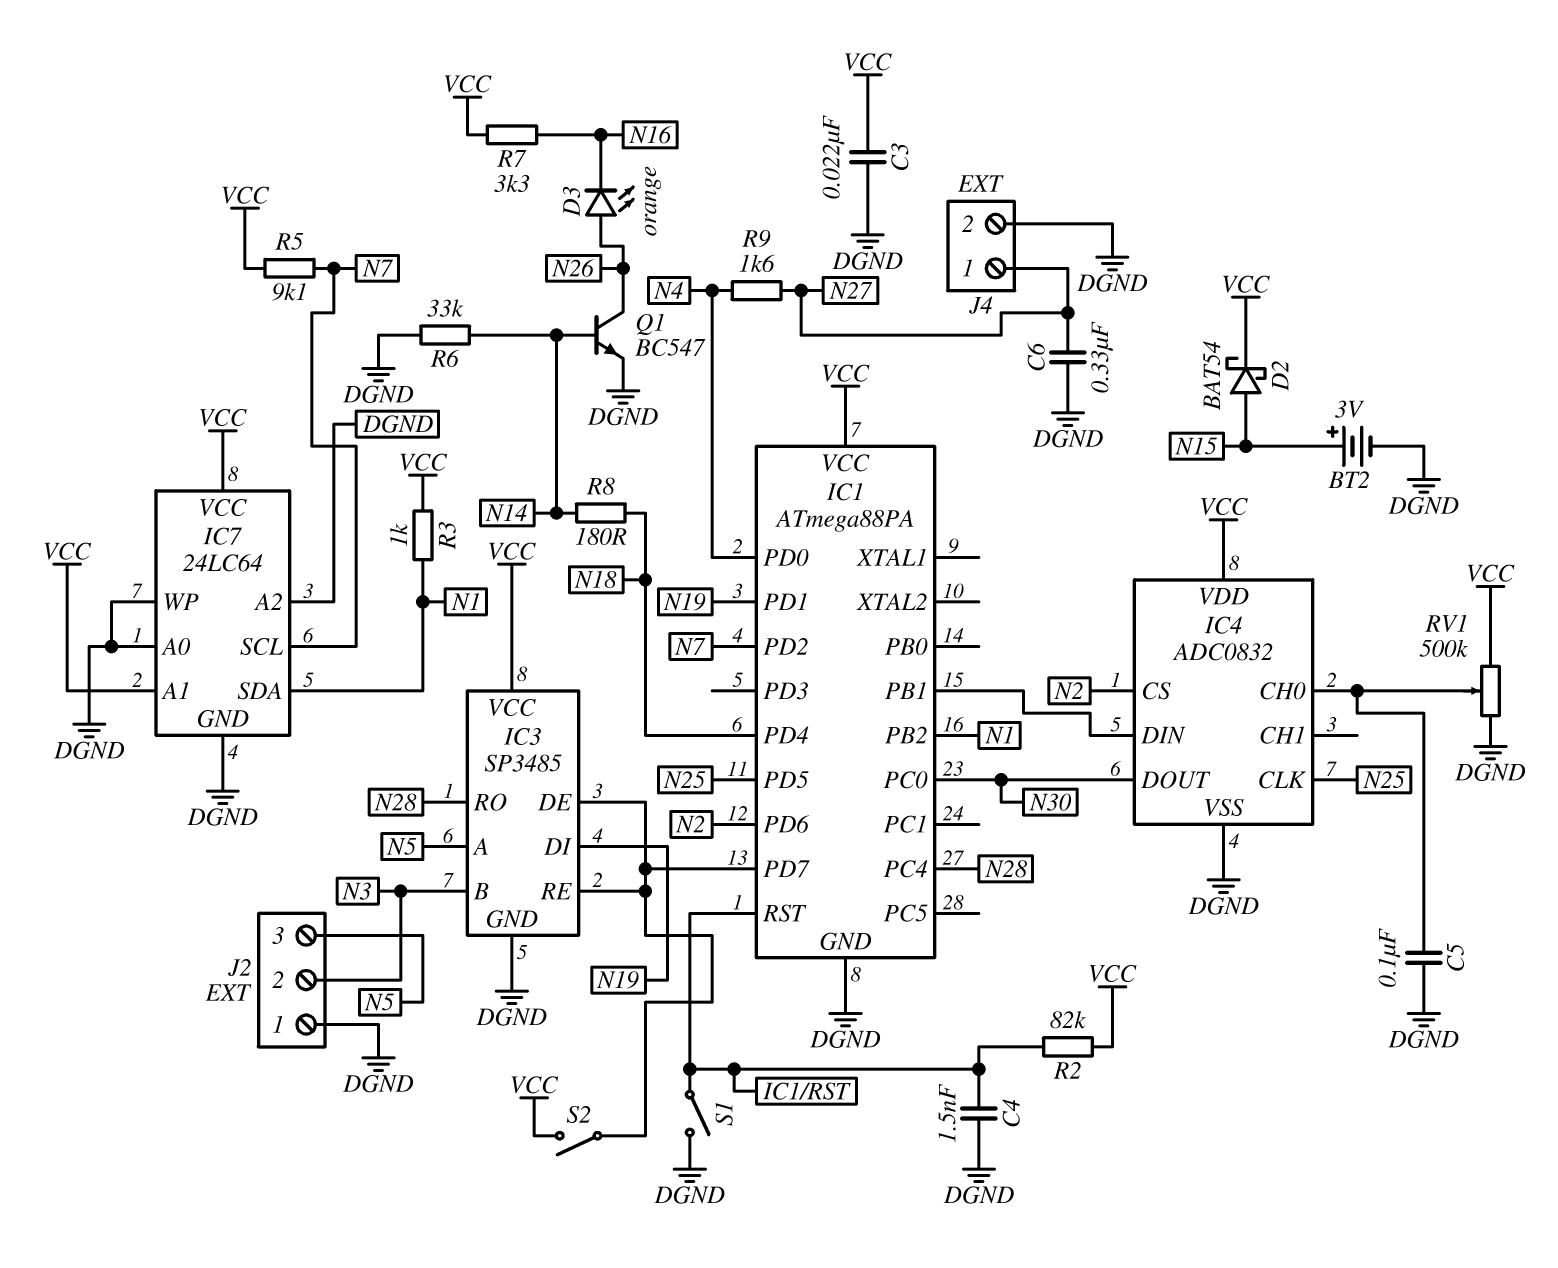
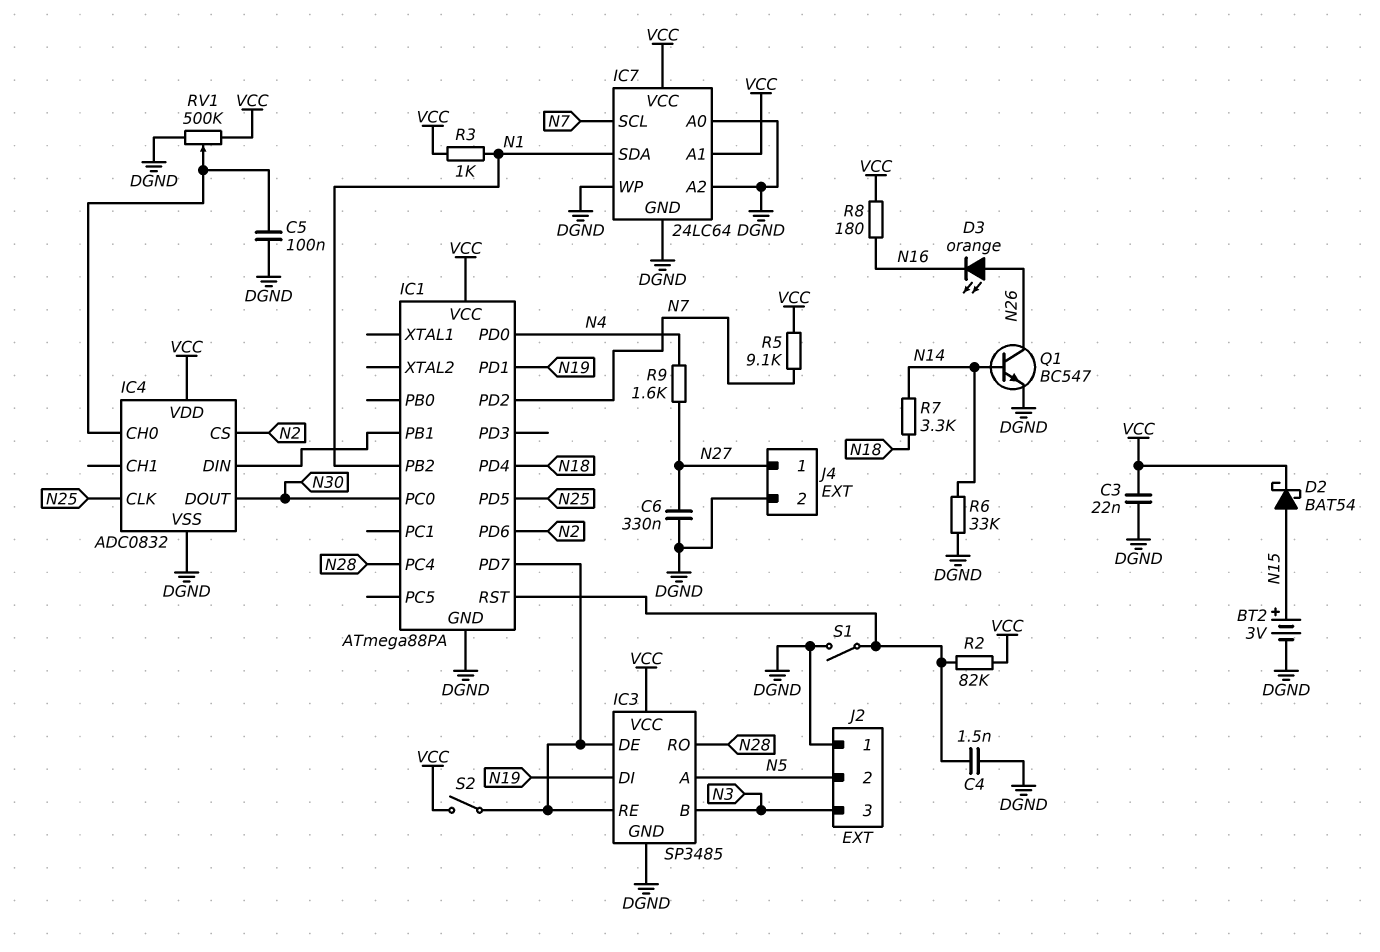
J2 pin 2: N3 -> N5
J2 pin 3: N5 -> N3
R7: 3.3k (N16, VCC) -> 3.3k (N14, N18)
R8: 180 (N14, N18) -> 180 (N16, VCC)

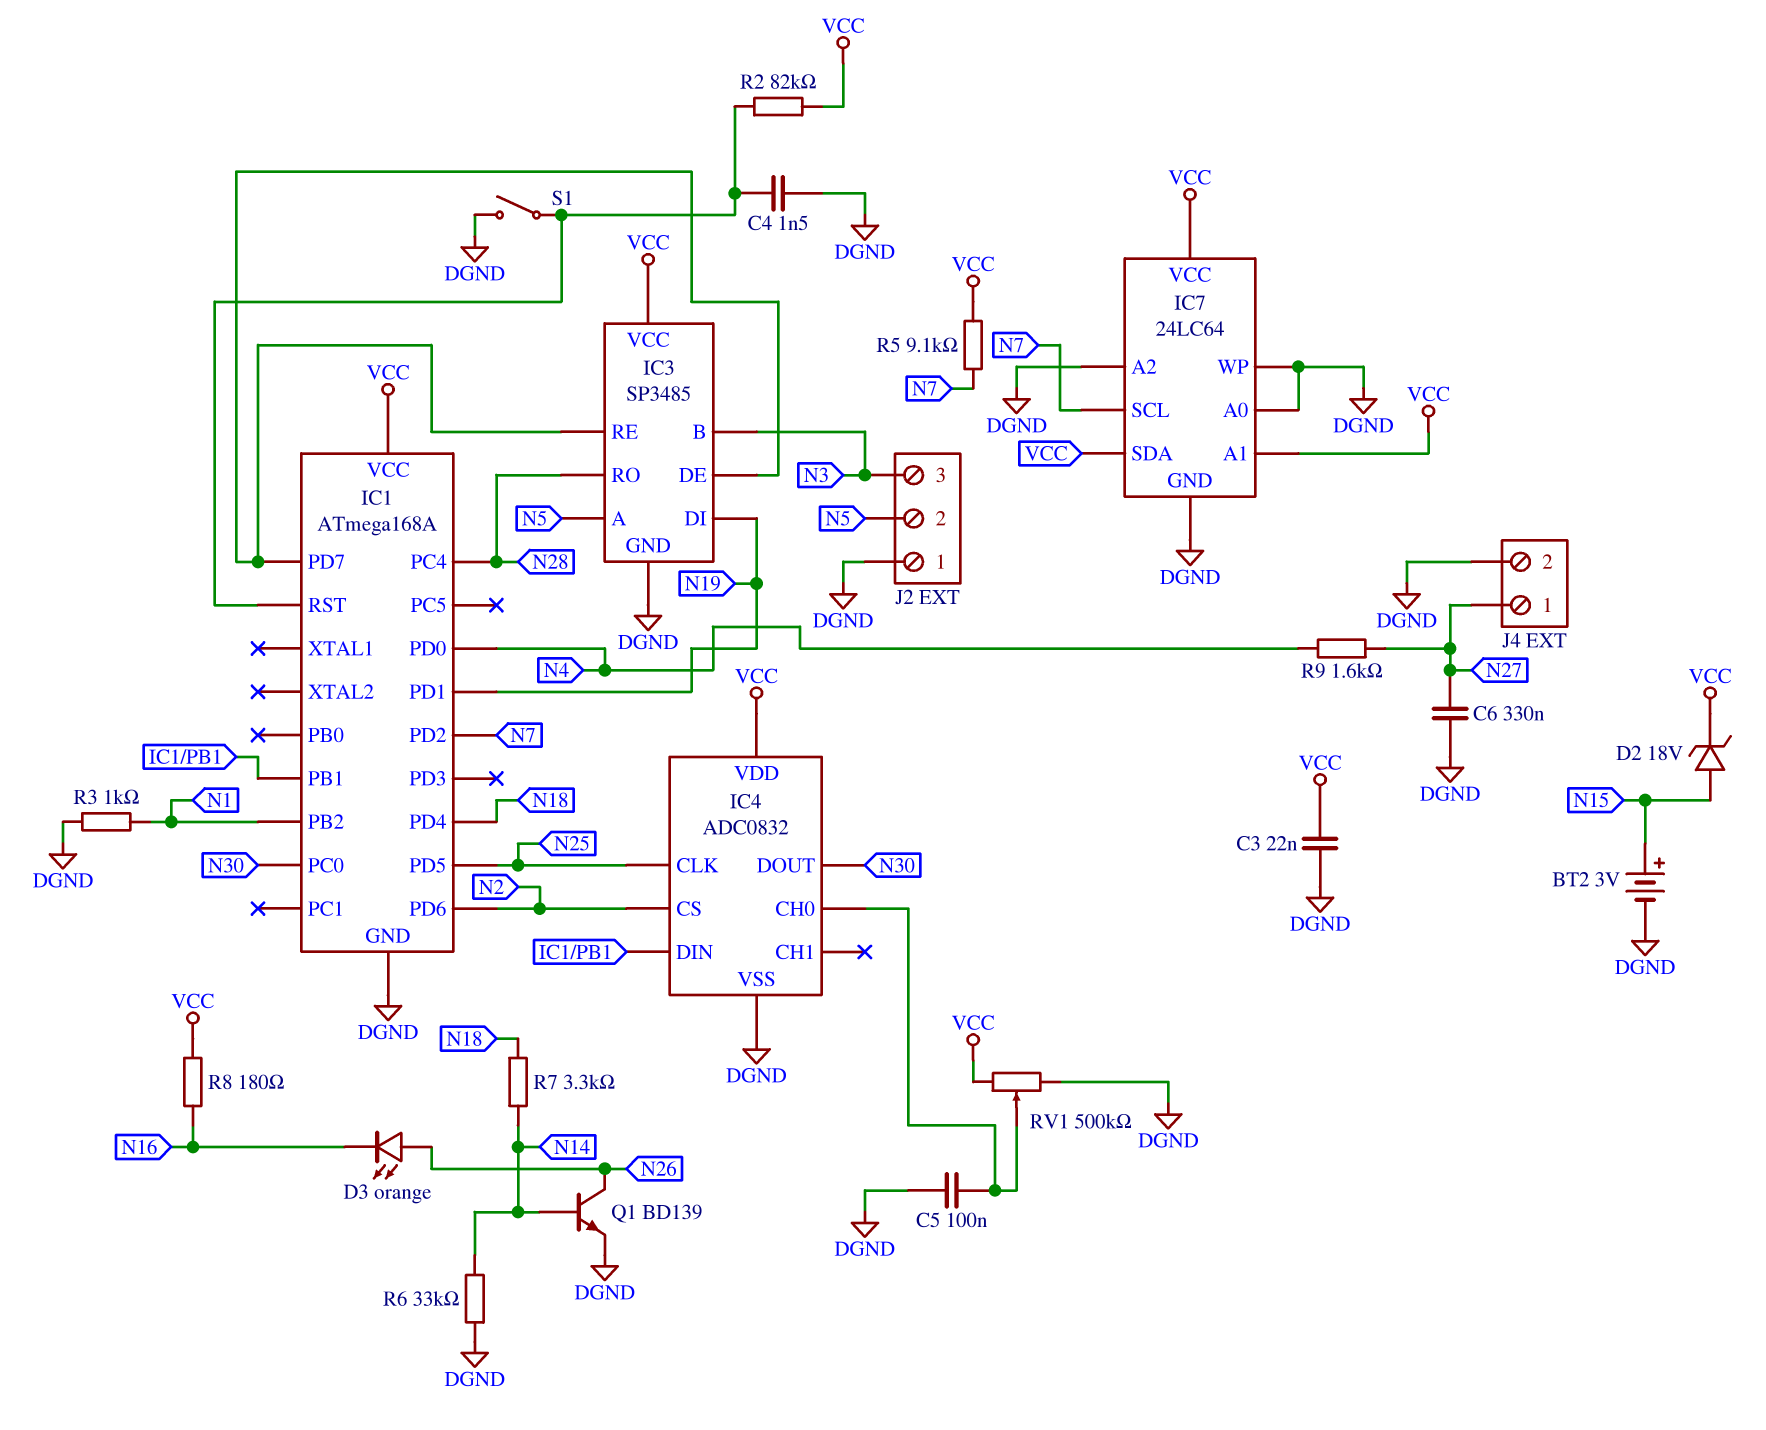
D2: schottky BAT54 (A N15, K VCC) -> zener 18V (A N15, K VCC)
IC1: ATmega88PA -> ATmega168A
IC7 pin SDA: N1 -> VCC
Q1: NPN BC547 (B N14, C N26, E DGND) -> NPN BD139 (B N14, C N26, E DGND)
R3: 1k (N1, VCC) -> 1k (DGND, N1)
S2: switch (IC1/PD7, VCC) -> none

